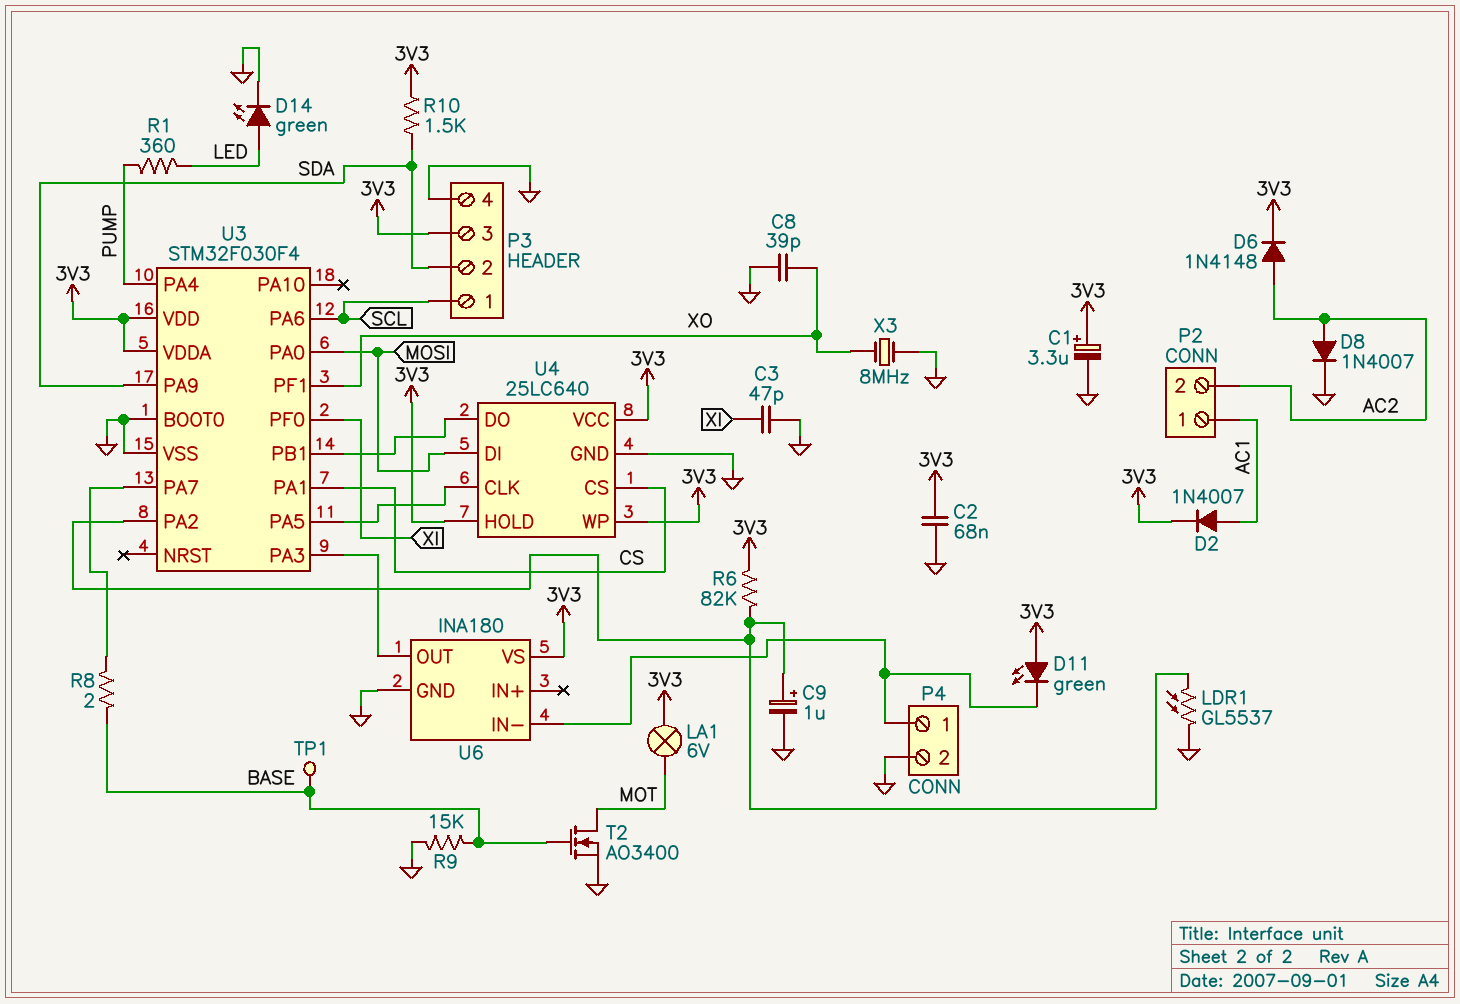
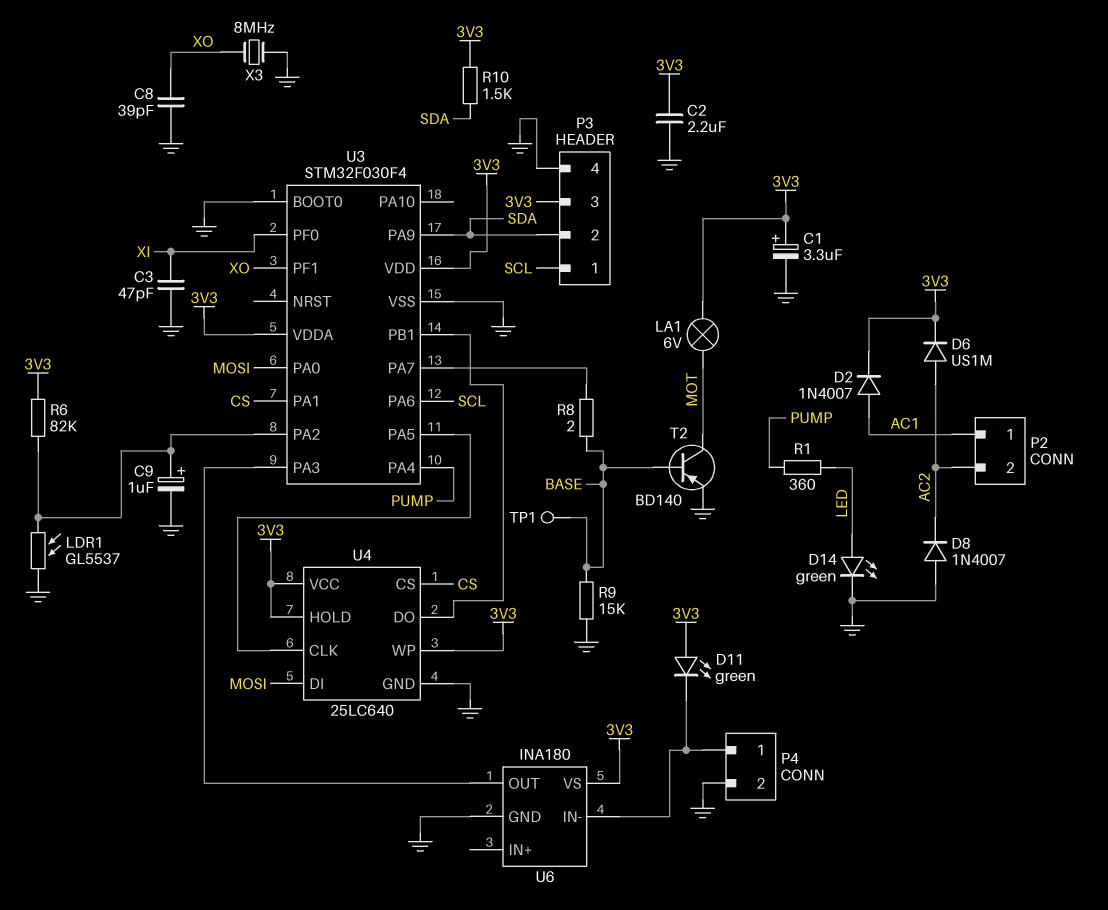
C2: 68nF (3V3, GND) -> 2.2uF (3V3, GND)
D6: diode 1N4148 (A AC2, K 3V3) -> diode US1M (A AC2, K 3V3)
D8: diode 1N4007 (A AC2, K GND) -> diode 1N4007 (A GND, K AC2)
T2: NMOS AO3400 (G BASE, D MOT, S GND) -> PNP BD140 (B BASE, C MOT, E GND)

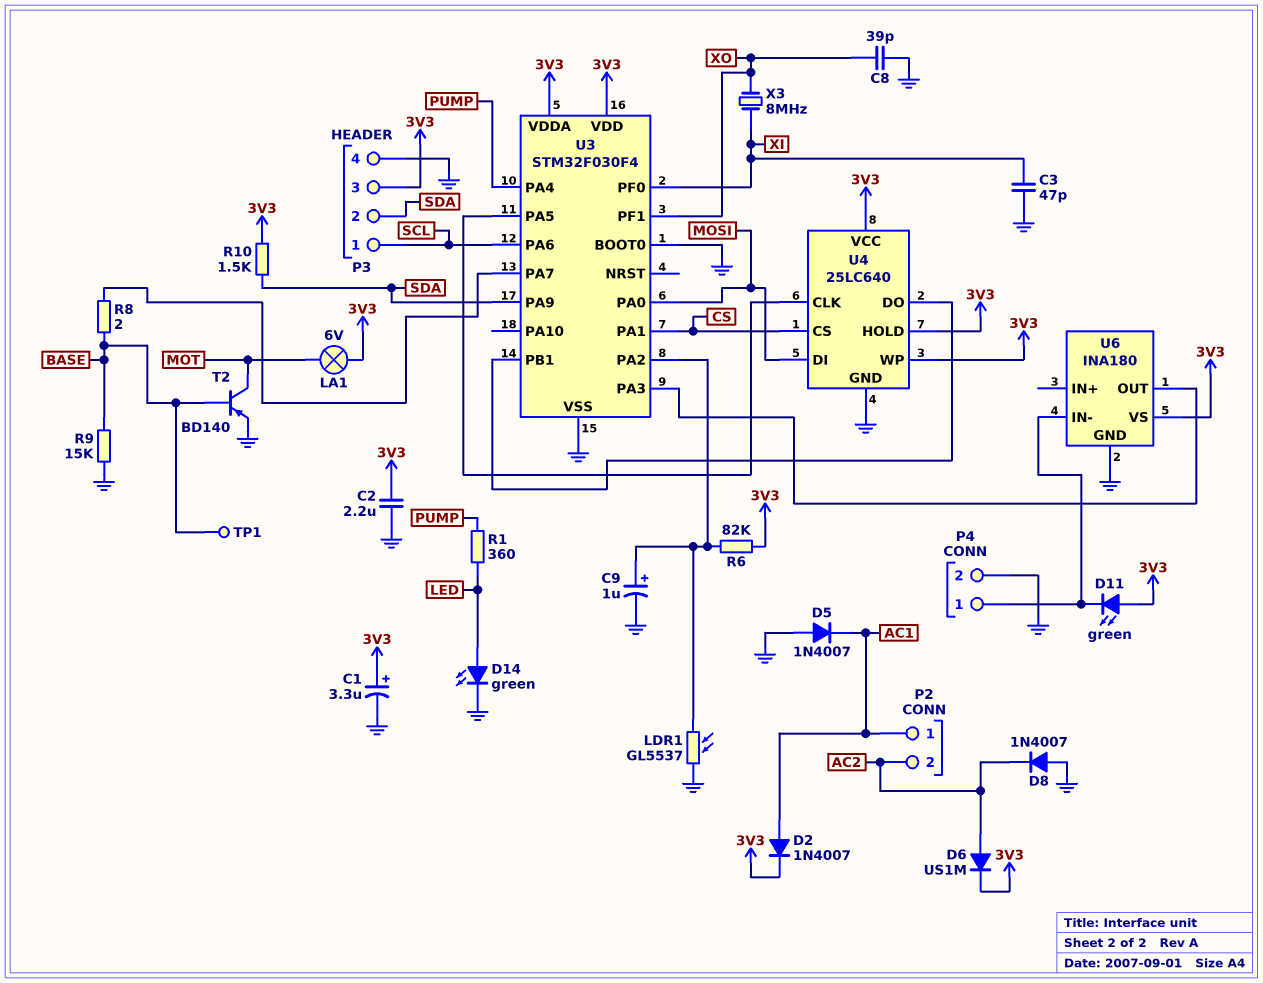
D5: none -> diode 1N4007 (A GND, K AC1)
X3: 8MHz (GND, XO) -> 8MHz (XI, XO)

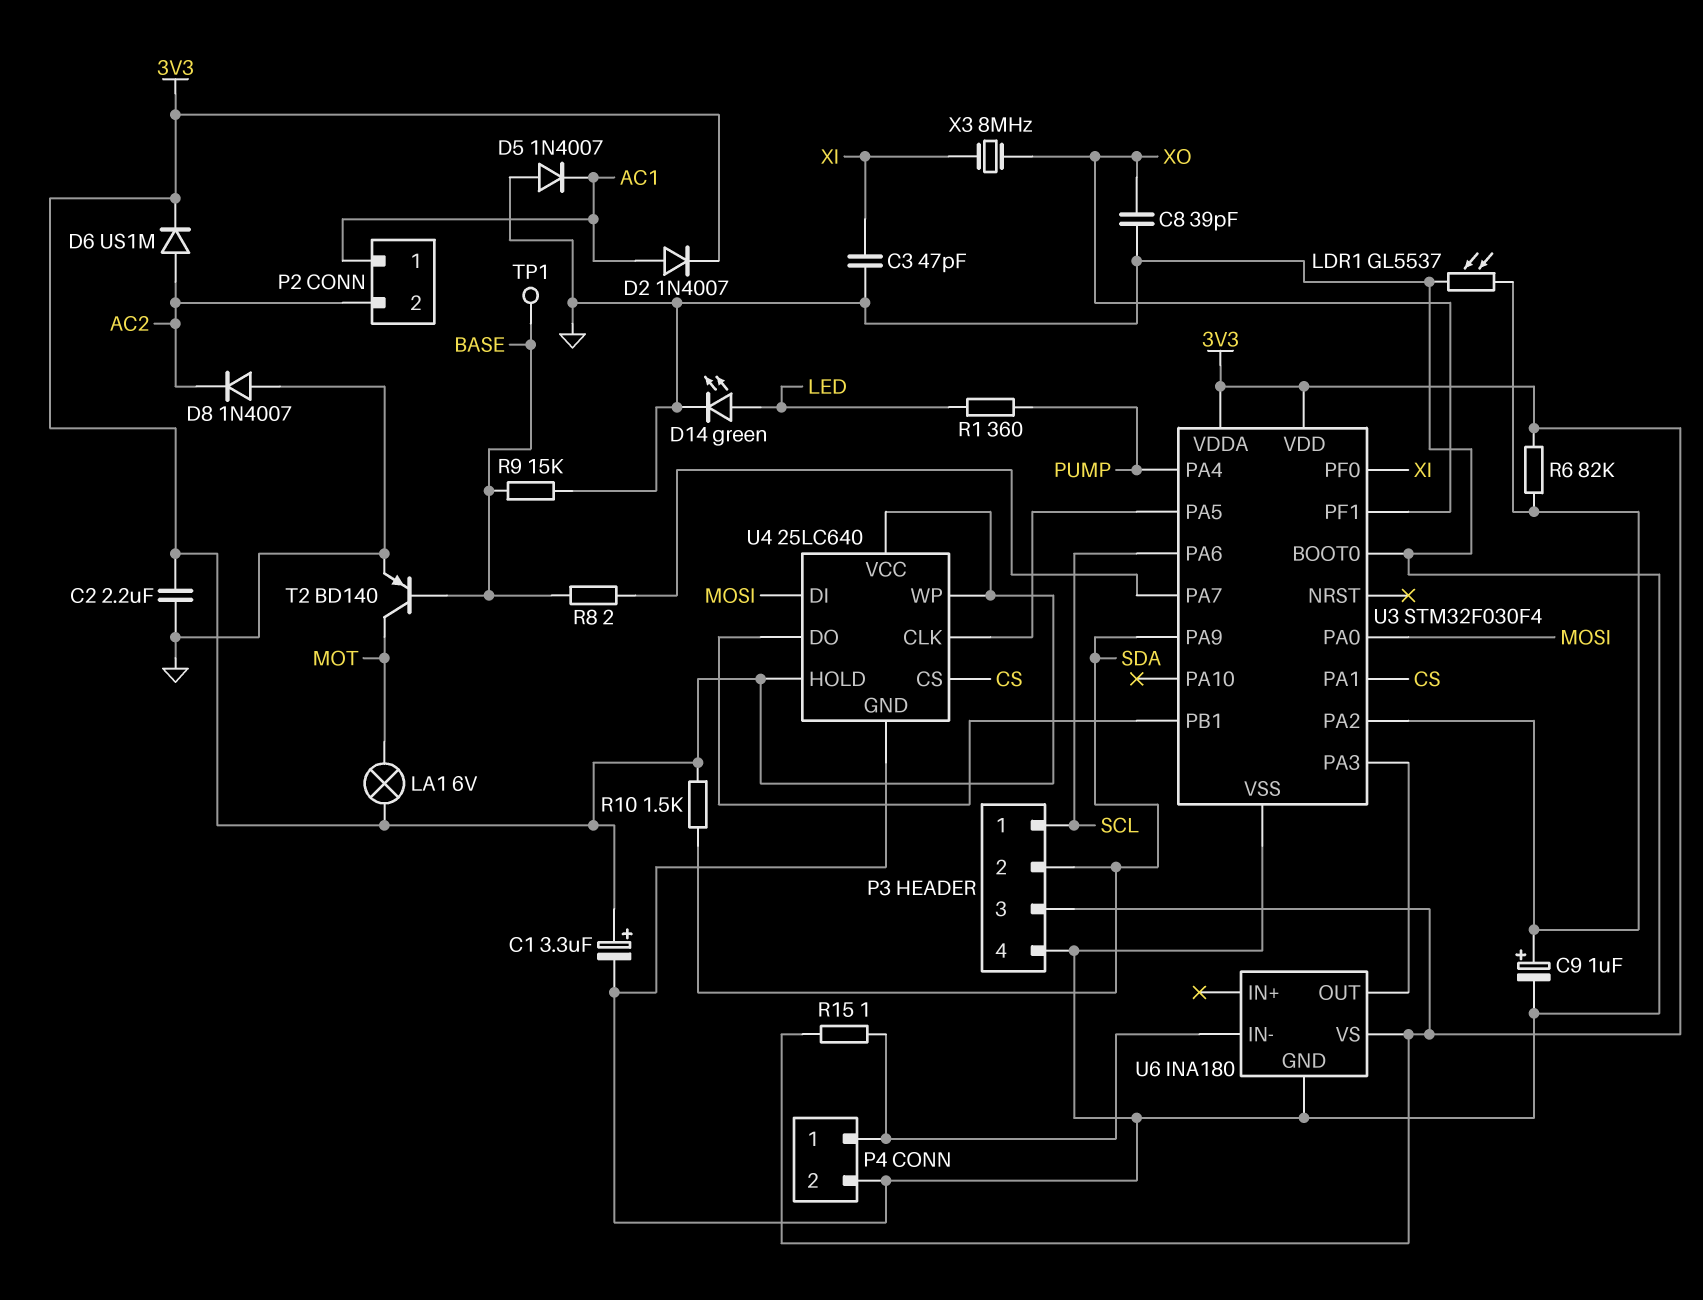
D11: LED green (A 3V3, K P4/1) -> none
R15: none -> 1 (3V3, P4/1)

